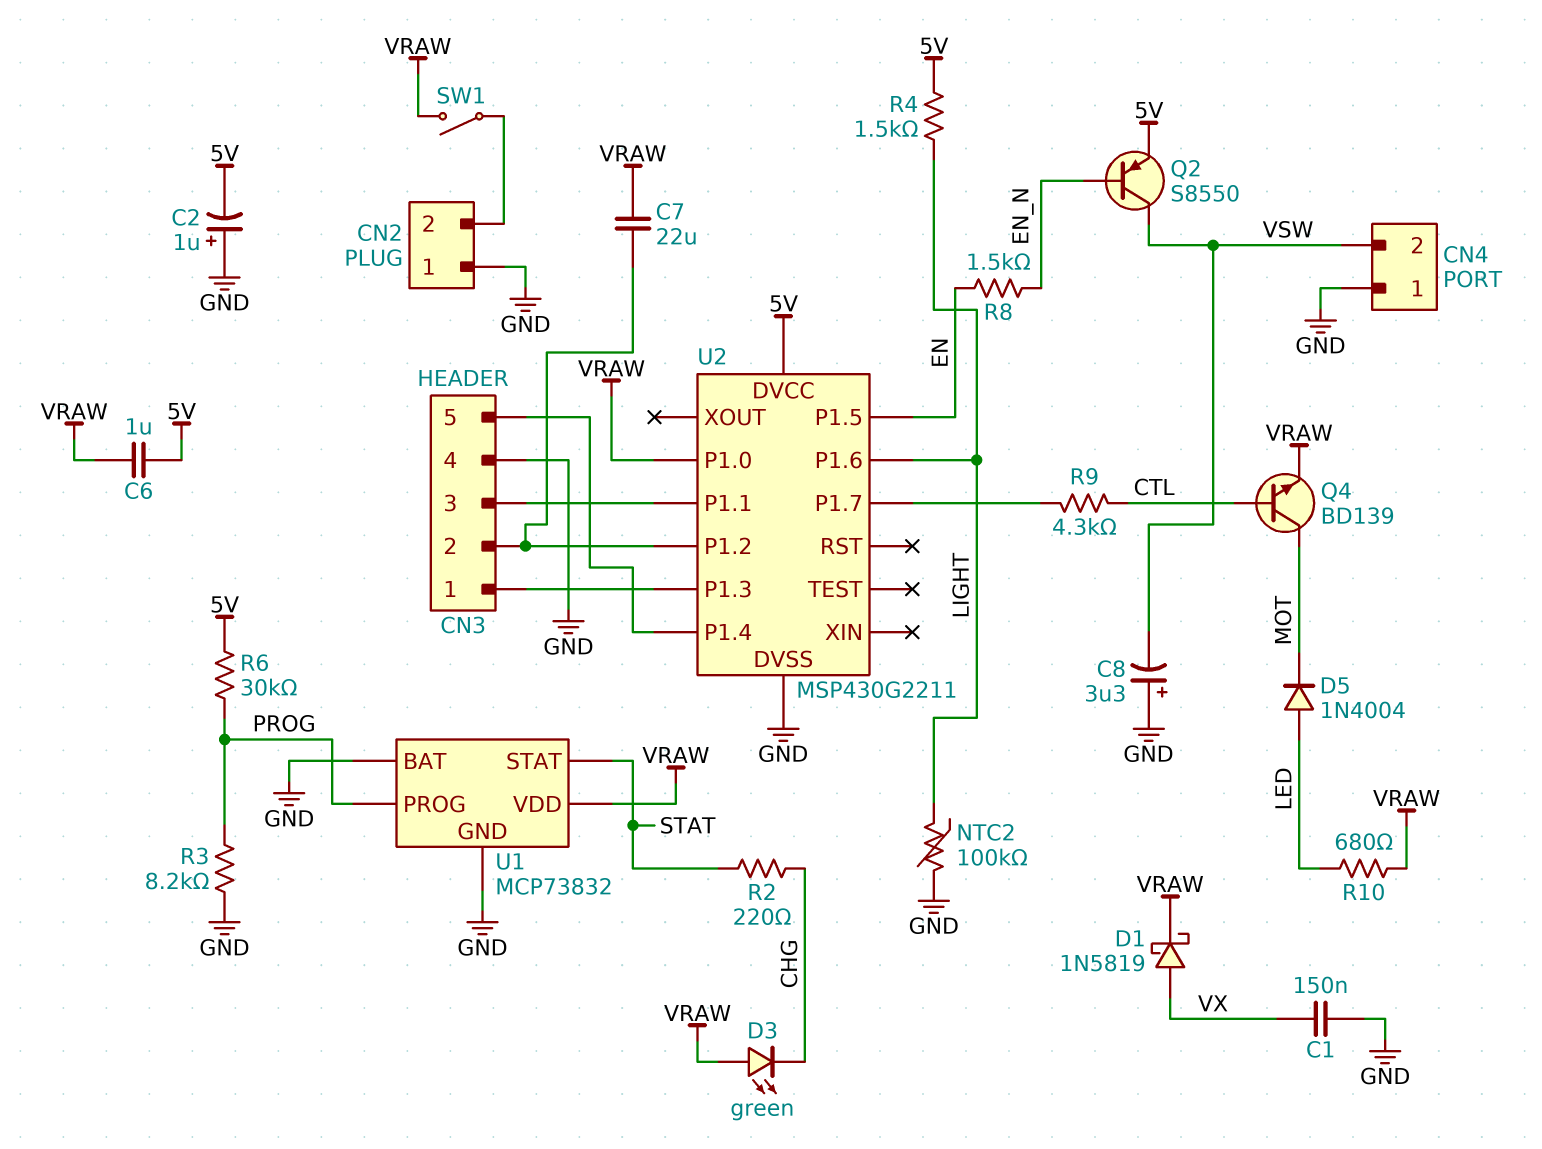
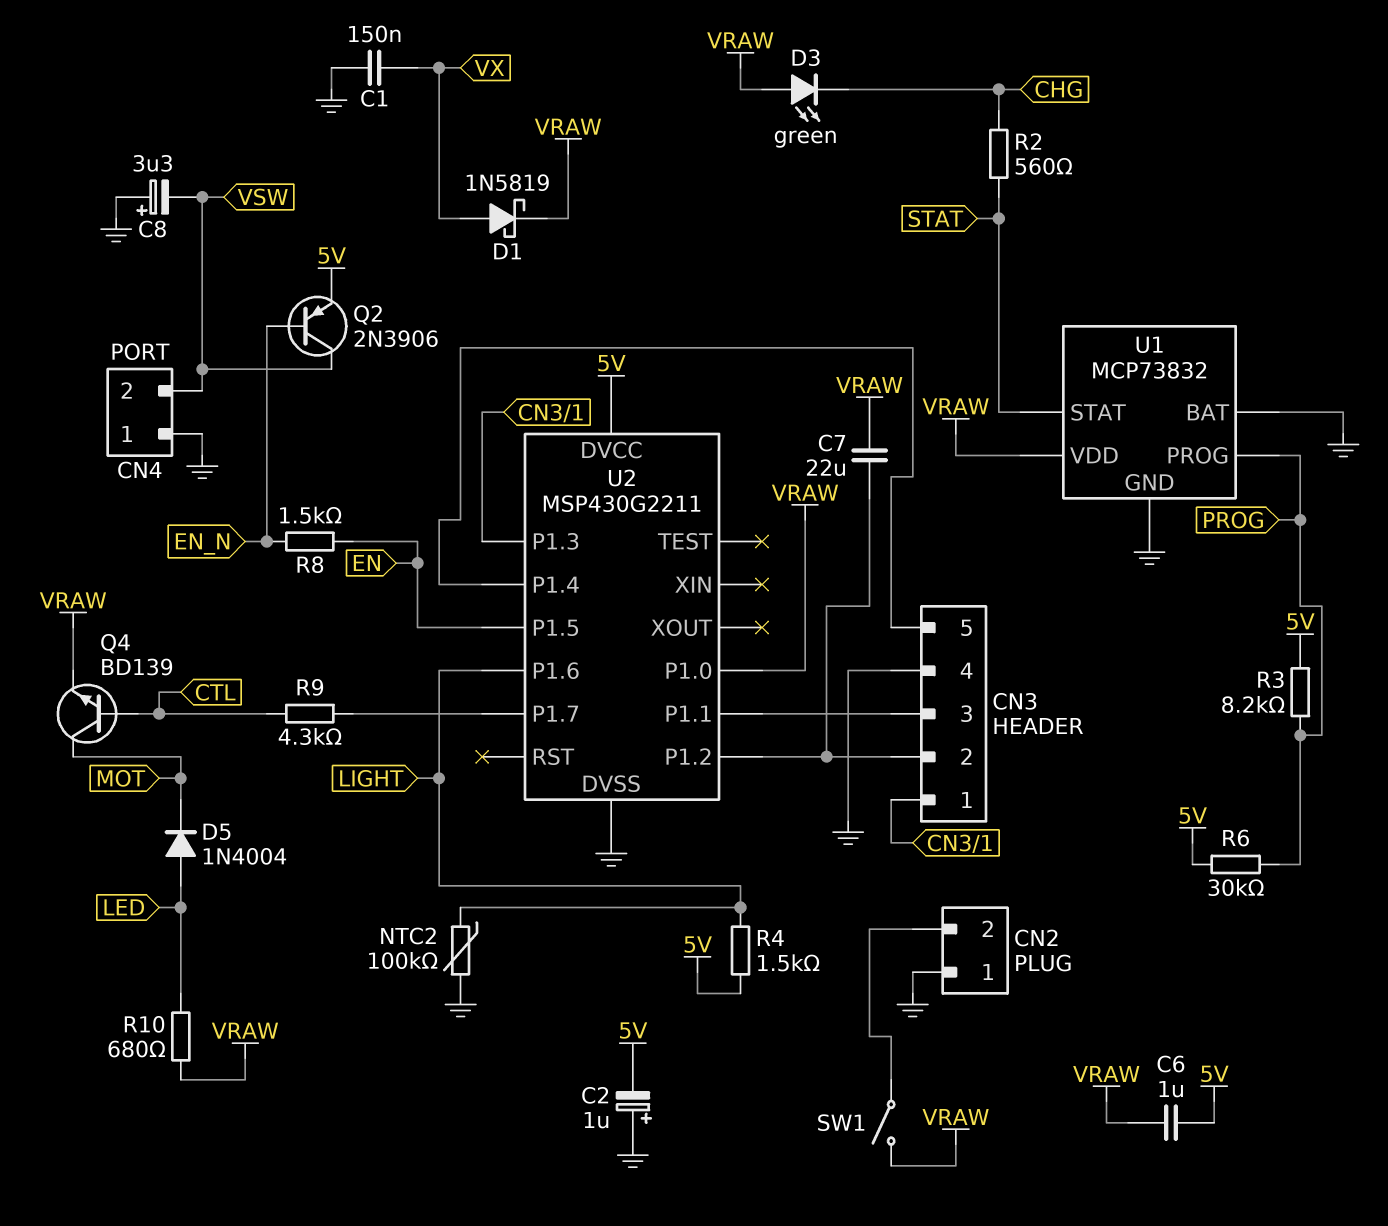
Q2: PNP S8550 (B EN_N, C VSW, E 5V) -> PNP 2N3906 (B EN_N, C VSW, E 5V)
R2: 220 (CHG, STAT) -> 560 (CHG, STAT)
R3: 8.2k (GND, PROG) -> 8.2k (5V, PROG)

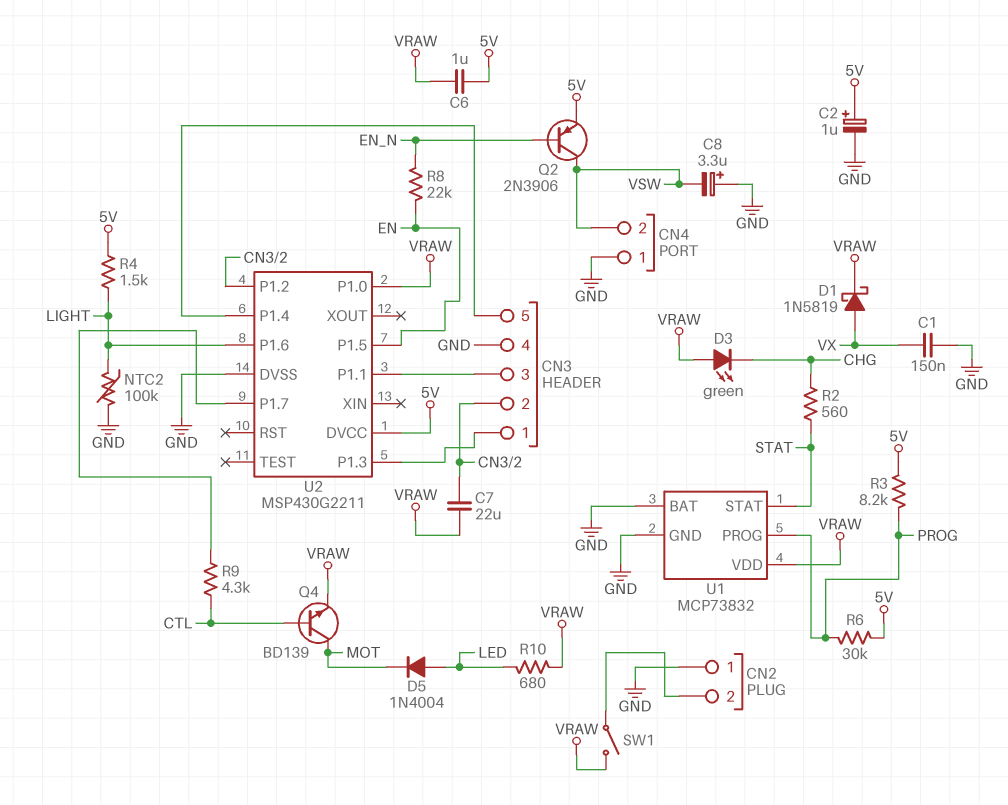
C2: 1uF (plus GND, minus 5V) -> 1uF (plus 5V, minus GND)
R8: 1.5k (EN, EN_N) -> 22k (EN, EN_N)

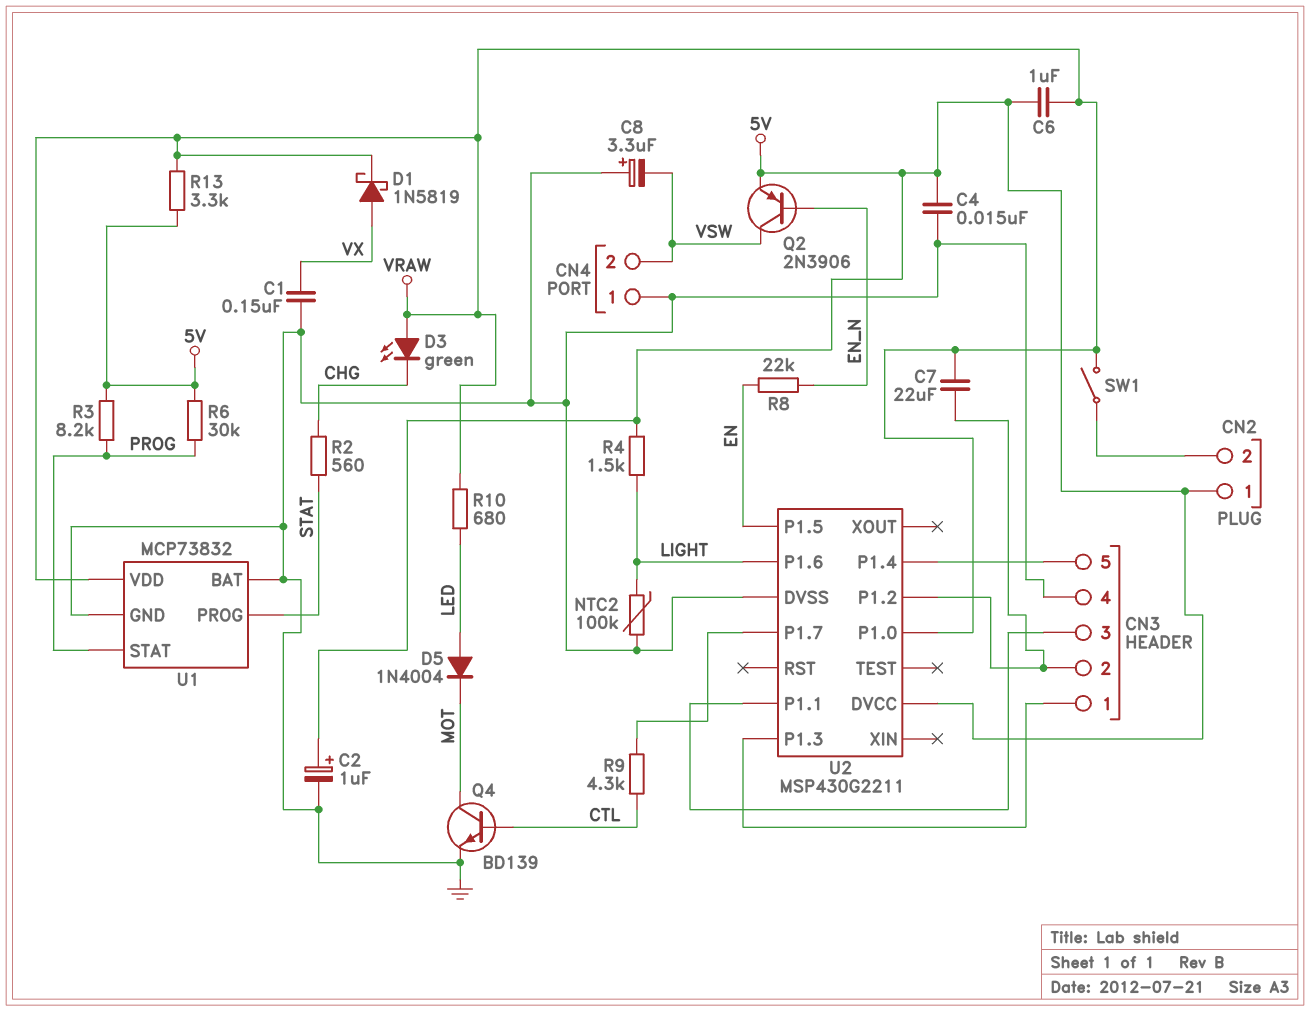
C4: none -> 15nF (5V, GND)
CN2 pin 1: GND -> 5V
Q4: NPN BD139 (B CTL, C MOT, E VRAW) -> NPN BD139 (B CTL, C MOT, E GND)
R13: none -> 3.3k (5V, VRAW)
U1 pin PROG: PROG -> STAT
U1 pin STAT: STAT -> PROG

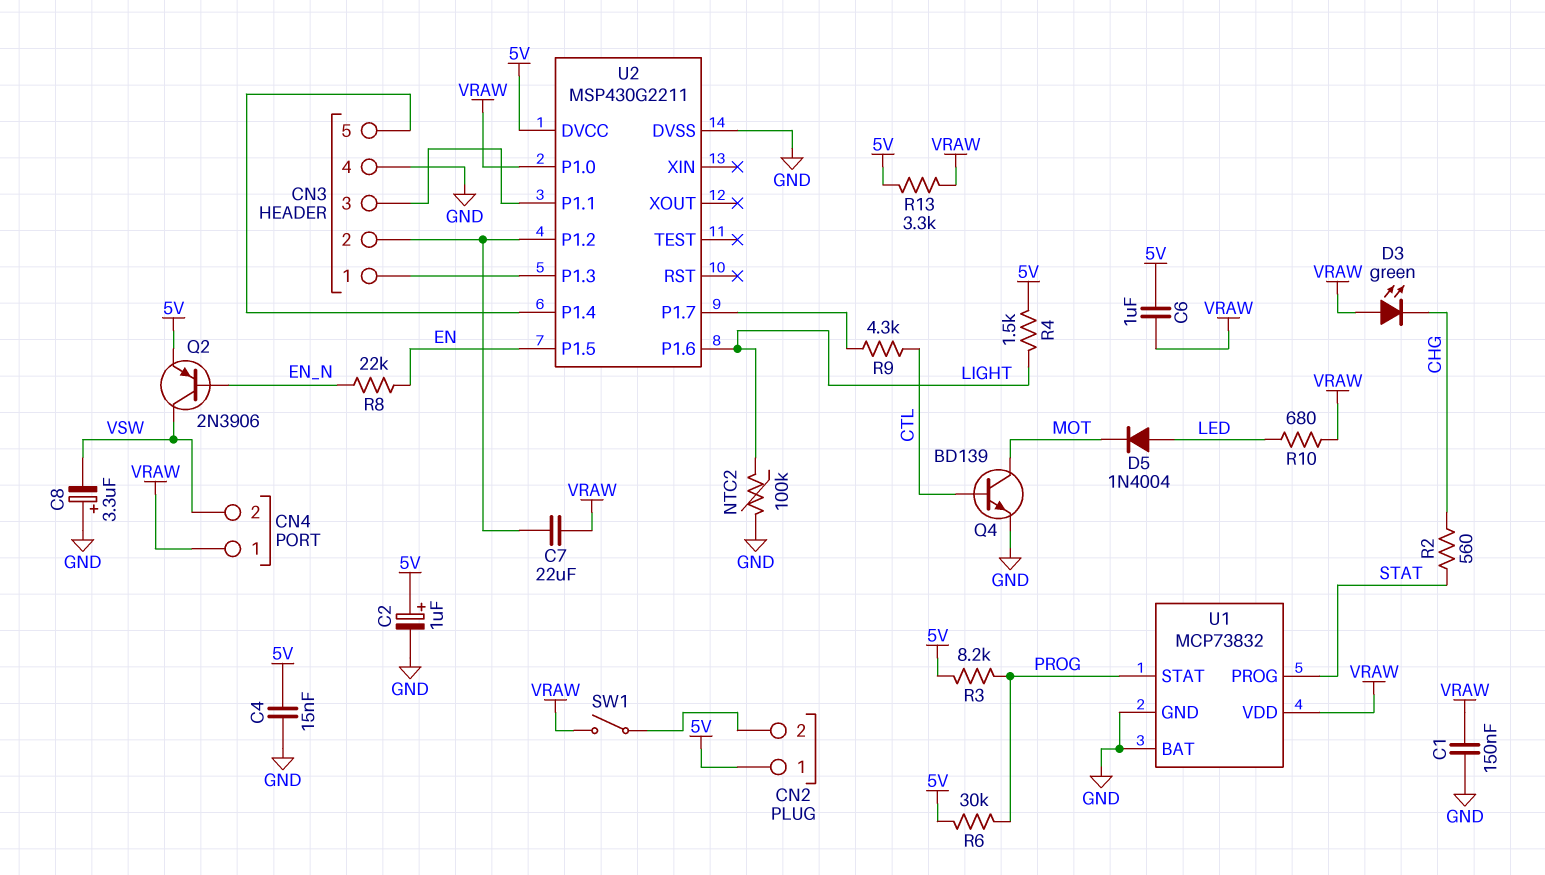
C1: 150nF (GND, VX) -> 150nF (GND, VRAW)
CN4 pin 1: GND -> VRAW
D1: schottky 1N5819 (A VX, K VRAW) -> none

